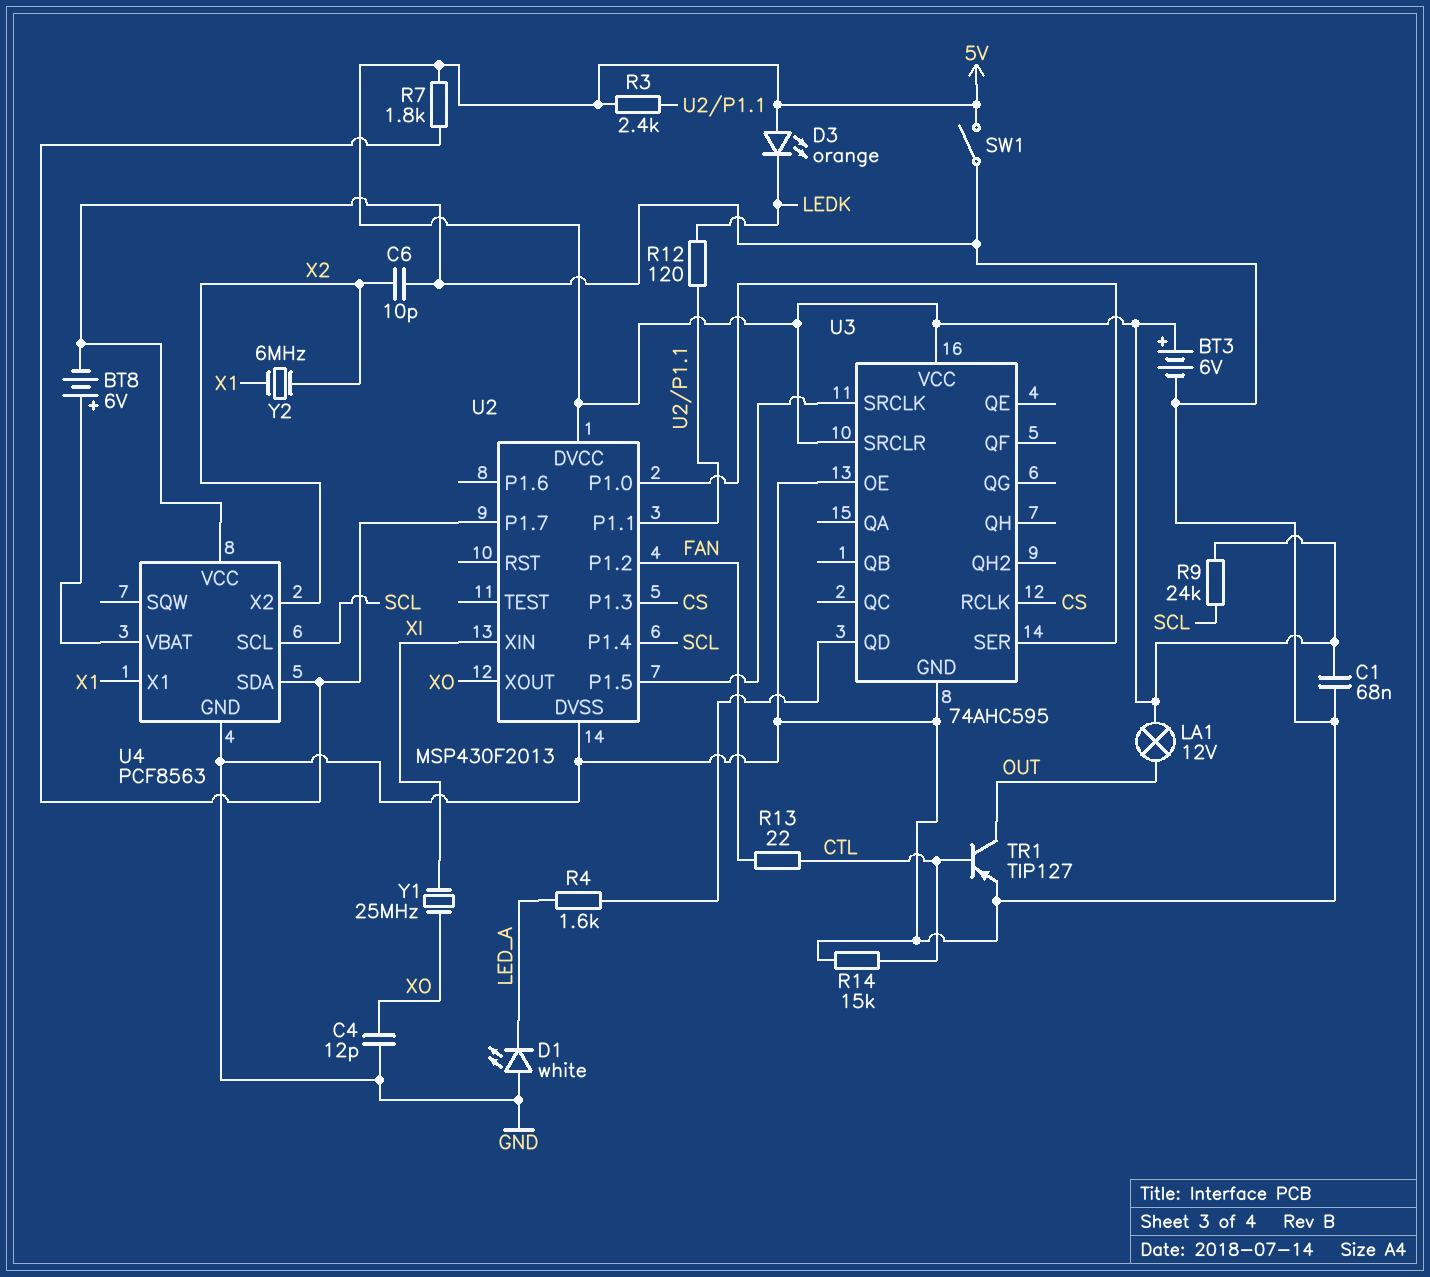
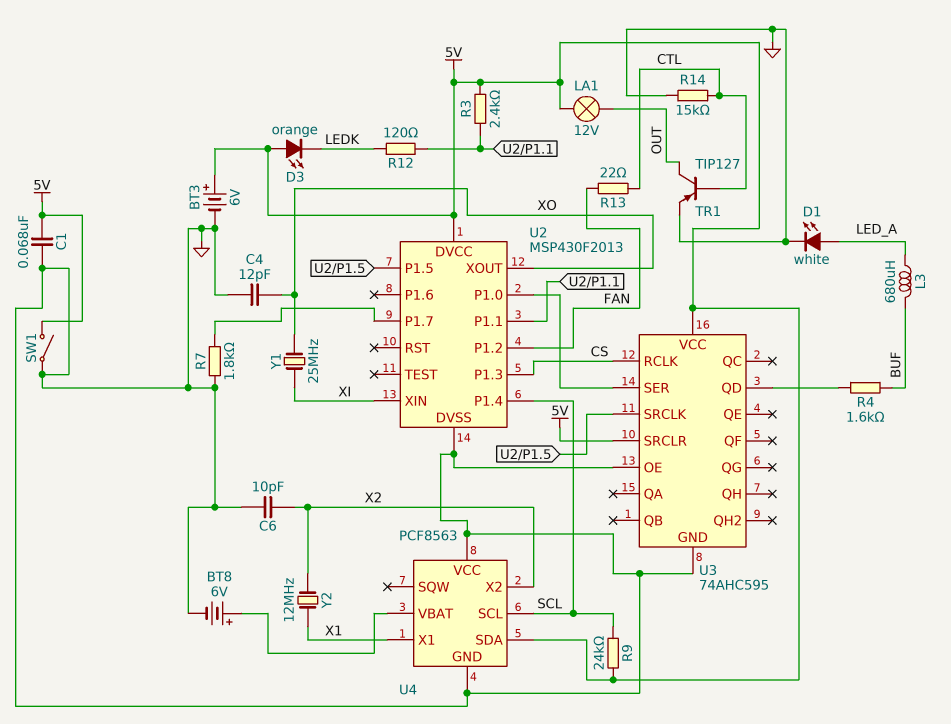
D1: LED white (A GND, K LED_A) -> LED white (A LED_A, K GND)
L3: none -> 680uH (BUF, LED_A)
R4: 1.6k (LED_A, U3/QD) -> 1.6k (BUF, U3/QD)
R7: 1.8k (5V, U2/P1.7) -> 1.8k (GND, U2/P1.7)
U4 pin SDA: U2/P1.7 -> 5V
Y2: 6MHz (X1, X2) -> 12MHz (X1, X2)

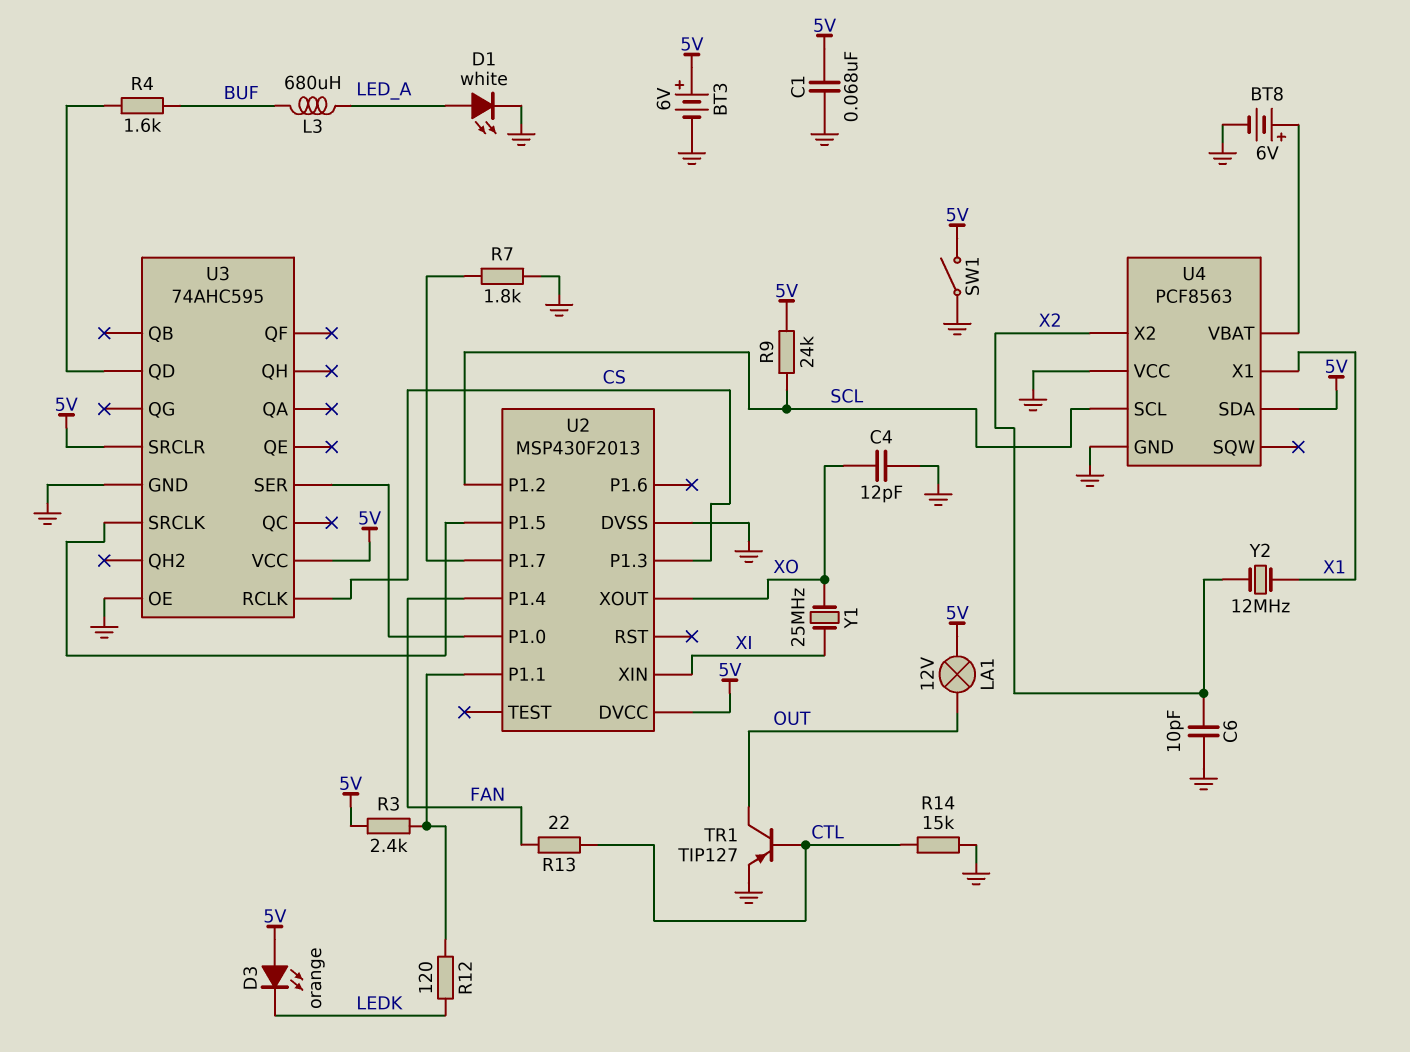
U2 pin P1.2: FAN -> SCL
U2 pin P1.4: SCL -> FAN

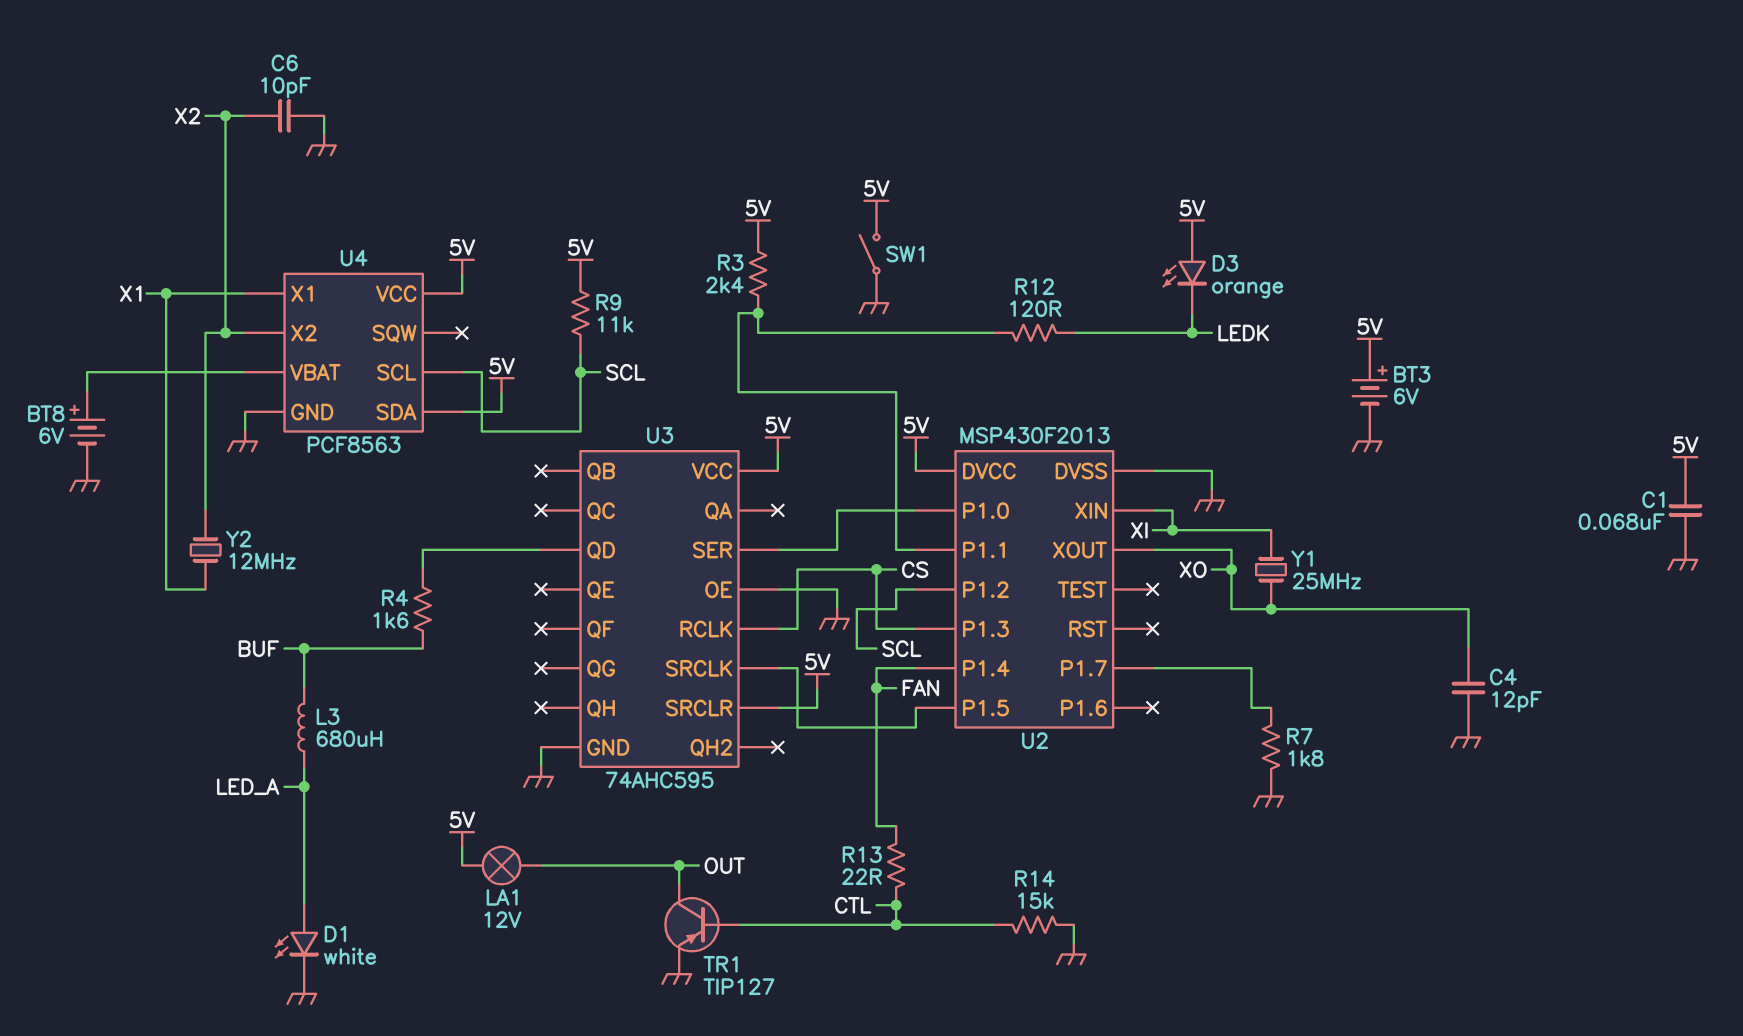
R9: 24k (5V, SCL) -> 11k (5V, SCL)
U4 pin VCC: GND -> 5V

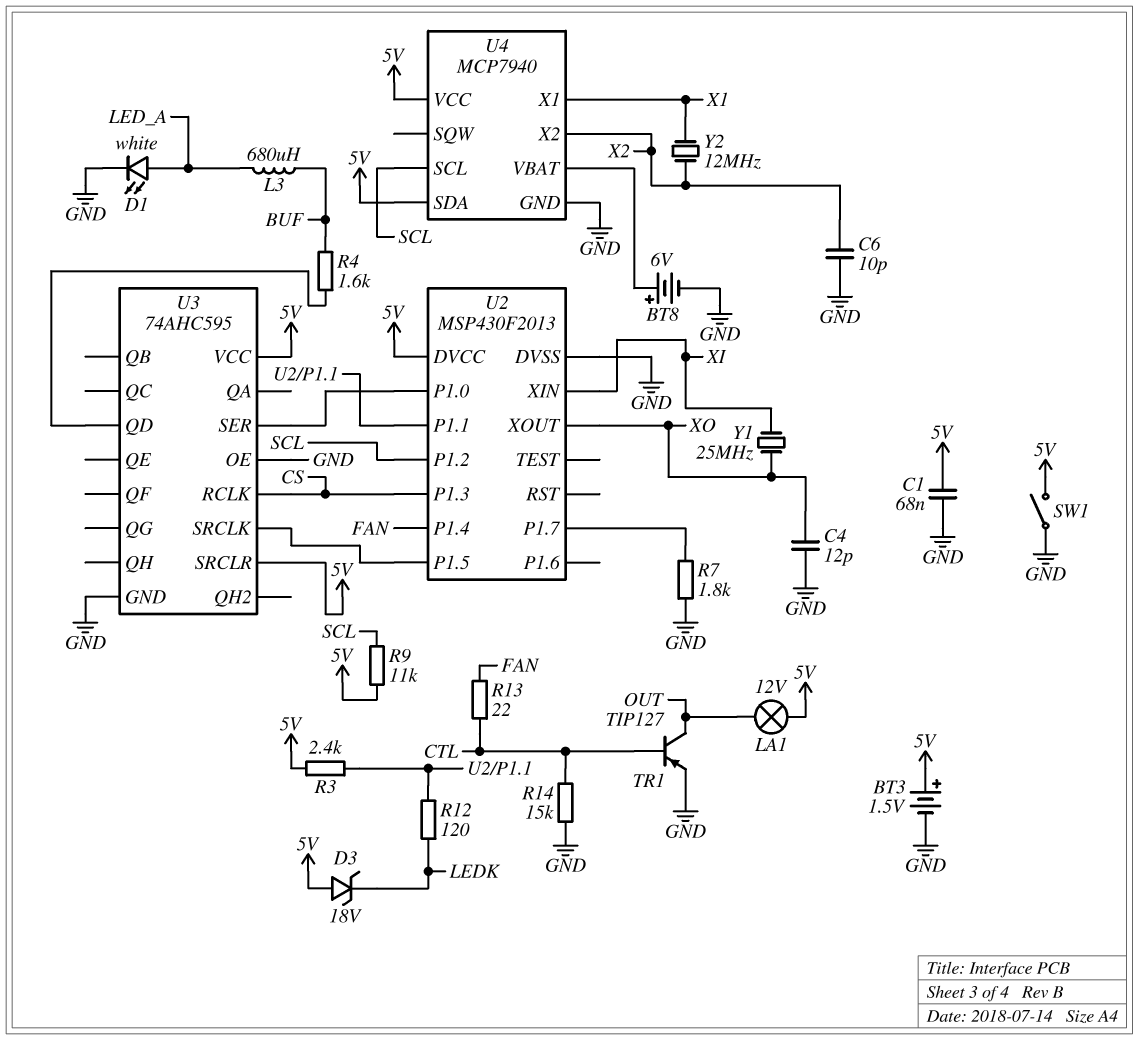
BT3: 6V (plus 5V, minus GND) -> 1.5V (plus 5V, minus GND)
D3: LED orange (A 5V, K LEDK) -> zener 18V (A 5V, K LEDK)
U4: PCF8563 -> MCP7940

